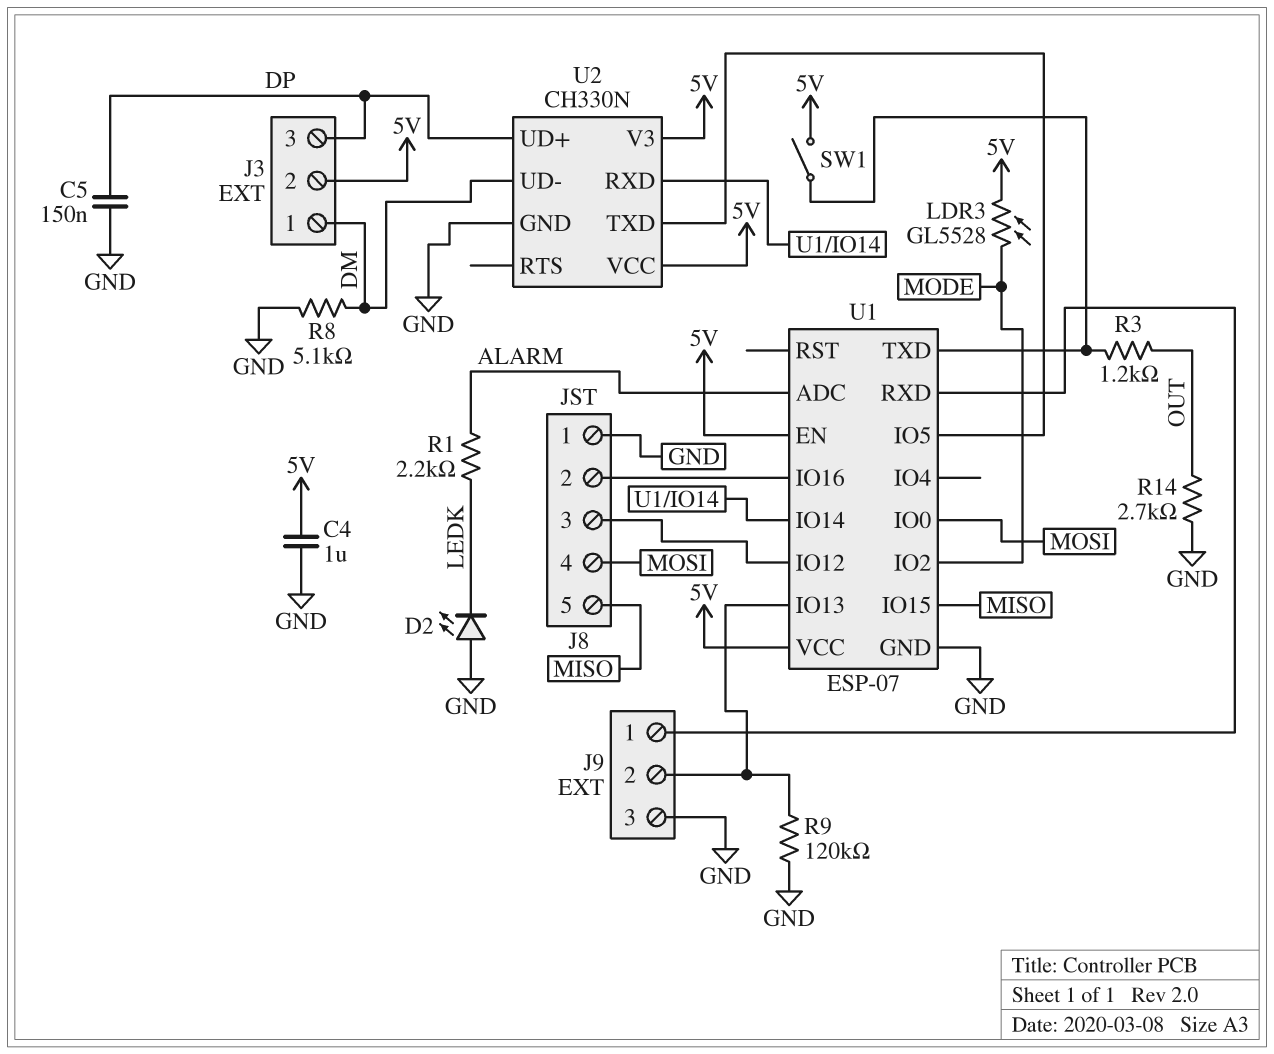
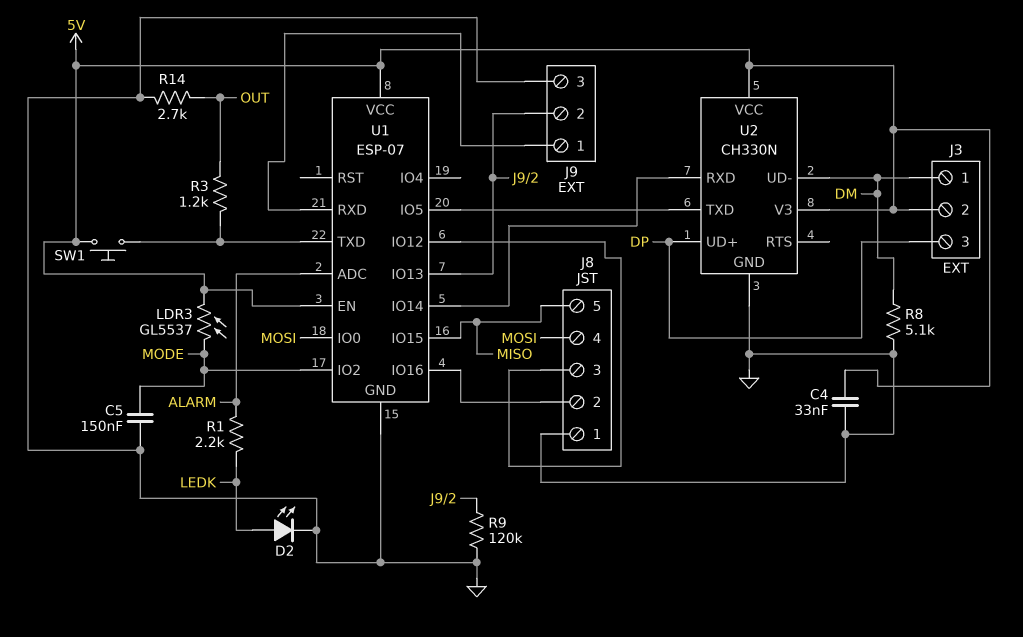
C4: 1uF (5V, GND) -> 33nF (5V, GND)
C5: 150nF (DP, GND) -> 150nF (GND, MODE)
D2: LED (A GND, K LEDK) -> LED (A LEDK, K GND)
LDR3: GL5528 (5V, MODE) -> GL5537 (5V, MODE)
SW1: switch (5V, U1/TXD) -> button (5V, U1/TXD)

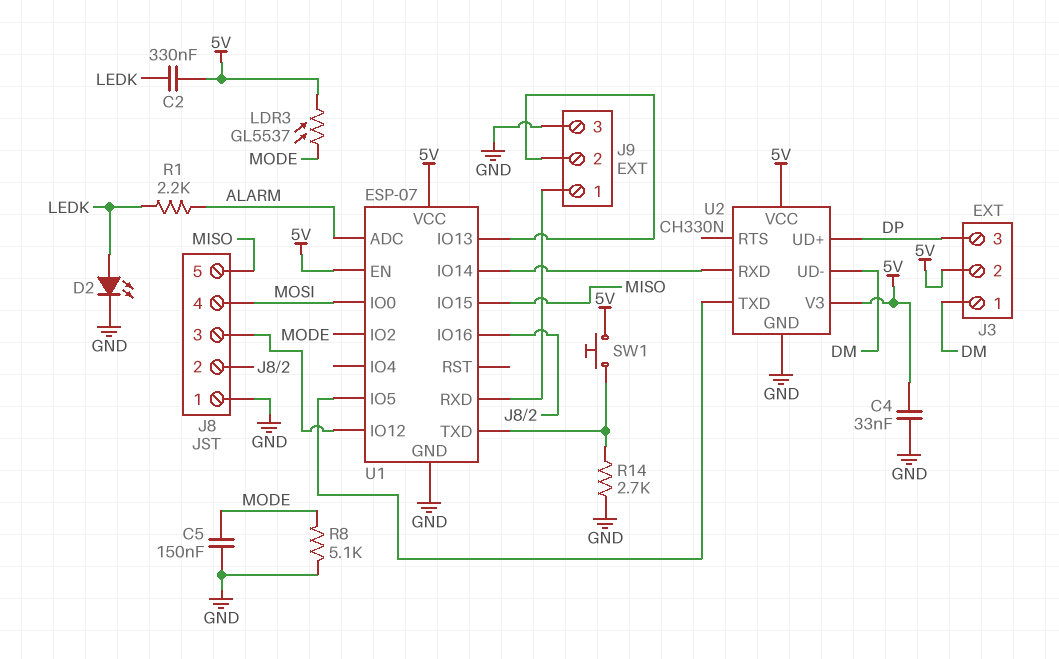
C2: none -> 330nF (5V, LEDK)
R3: 1.2k (OUT, U1/TXD) -> none
R8: 5.1k (DM, GND) -> 5.1k (GND, MODE)
R9: 120k (GND, J9/2) -> none
R14: 2.7k (GND, OUT) -> 2.7k (GND, U1/TXD)

